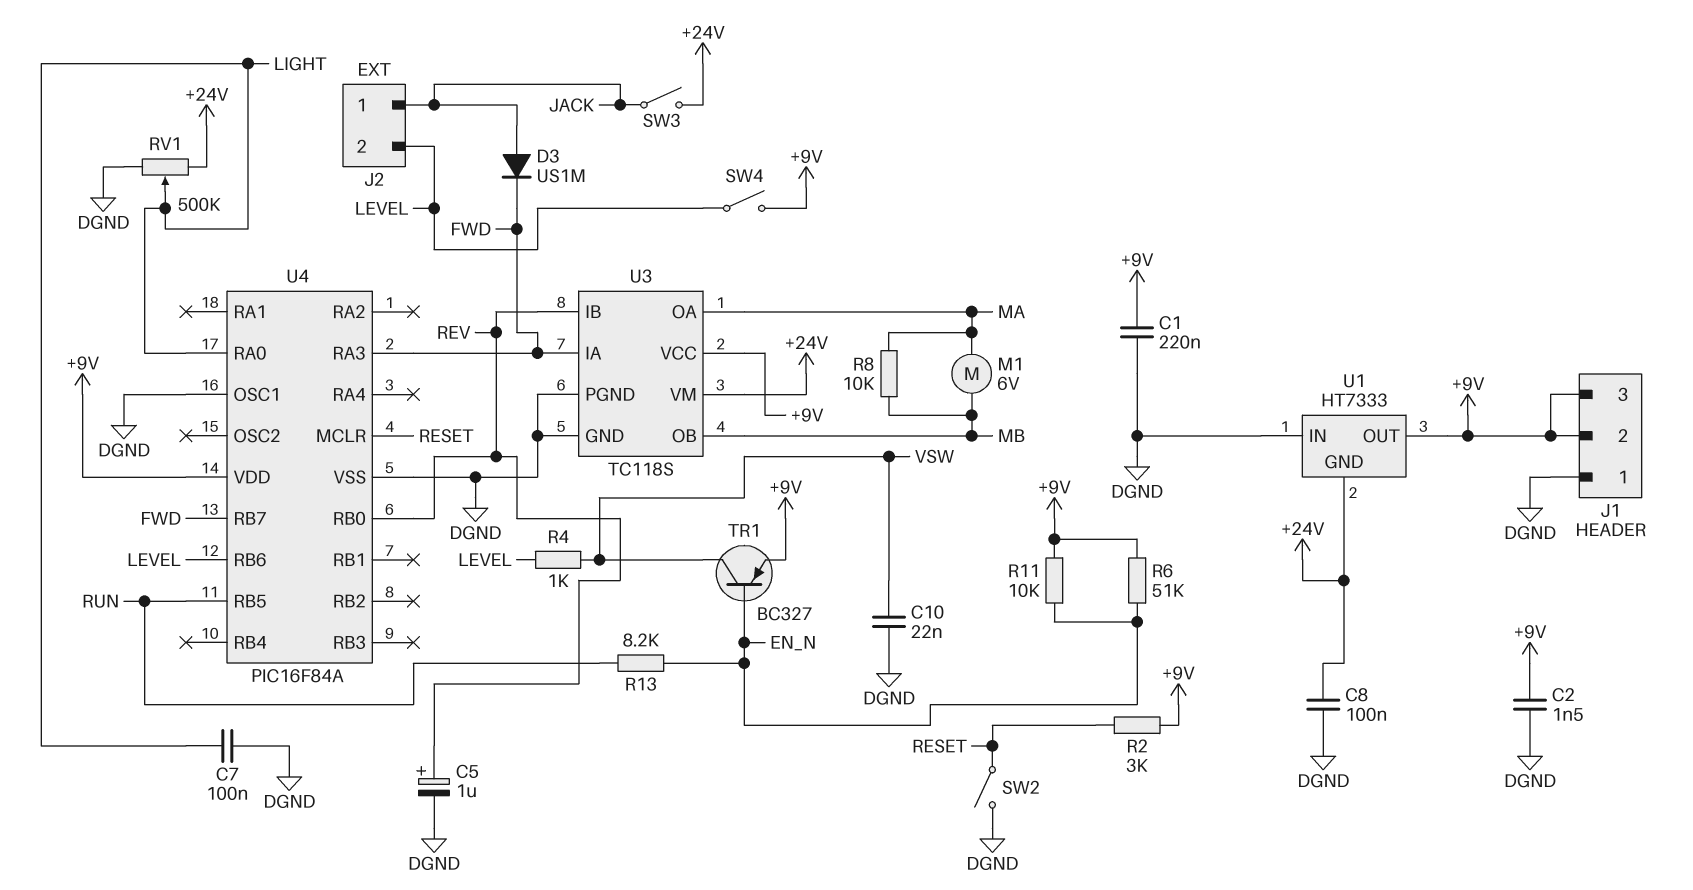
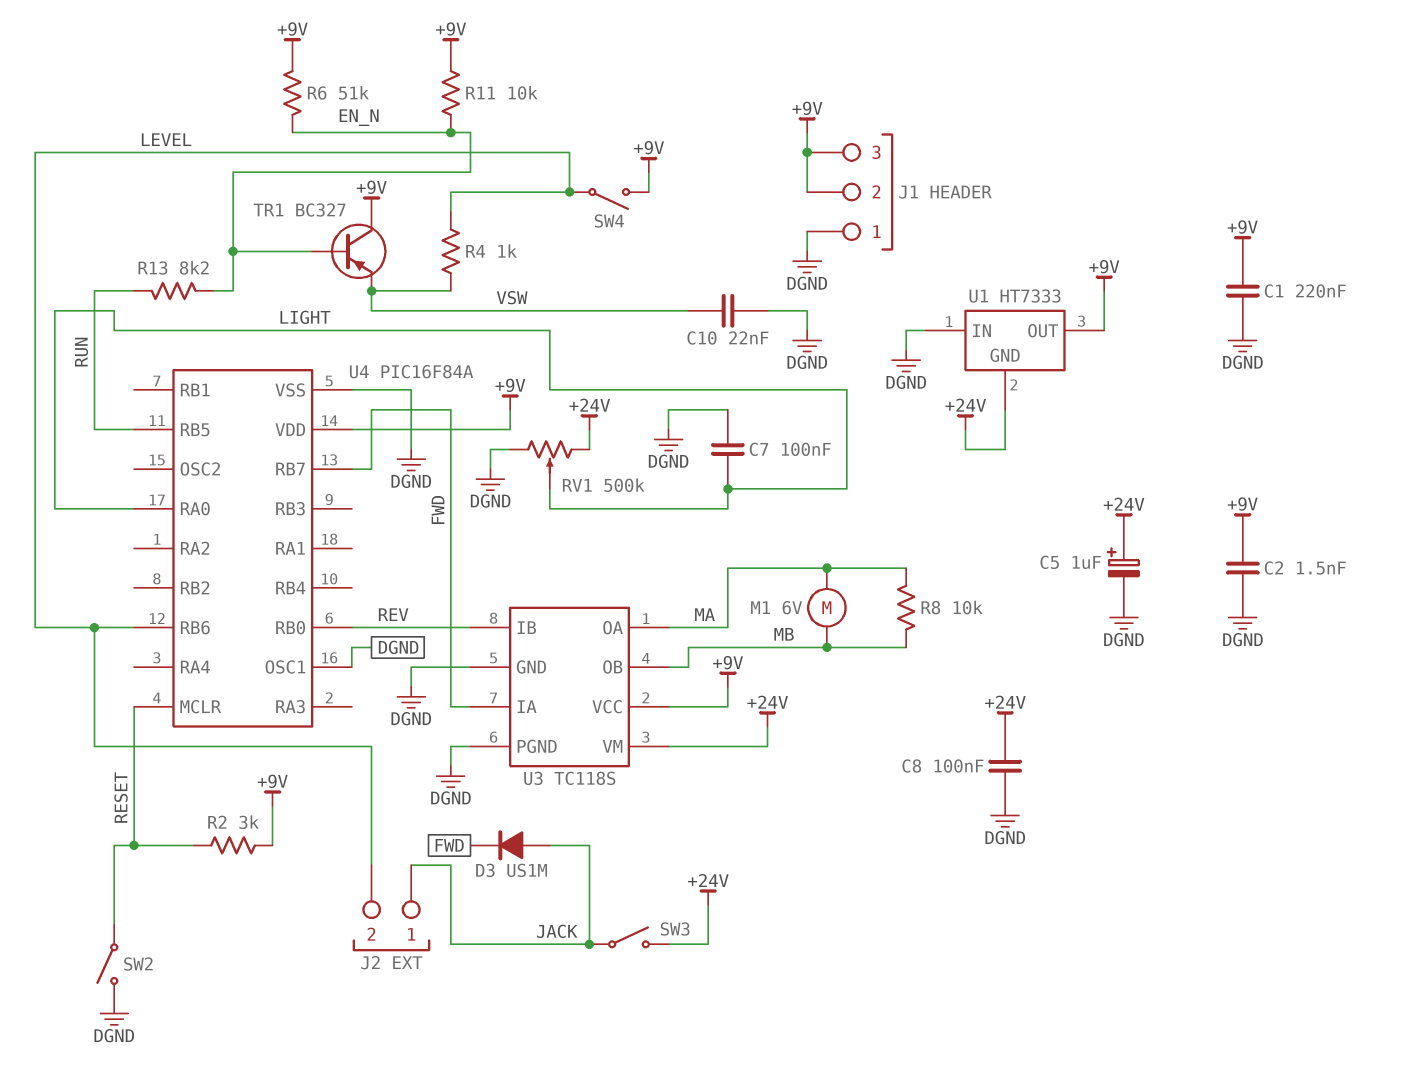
C5: 1uF (plus REV, minus DGND) -> 1uF (plus +24V, minus DGND)
TR1: PNP BC327 (B EN_N, C VSW, E +9V) -> PNP BC327 (B EN_N, C +9V, E VSW)
U4 pin RA3: FWD -> none

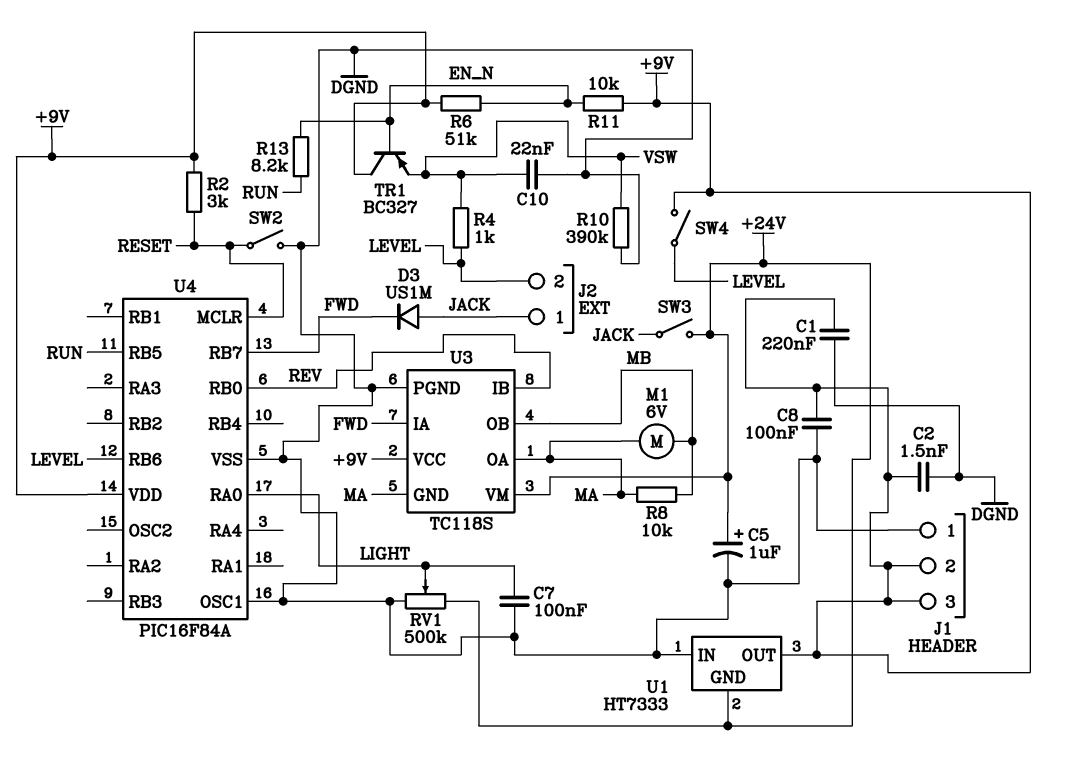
C8: 100nF (+24V, DGND) -> 100nF (+9V, DGND)
R10: none -> 390k (DGND, VSW)
U3 pin GND: DGND -> MA

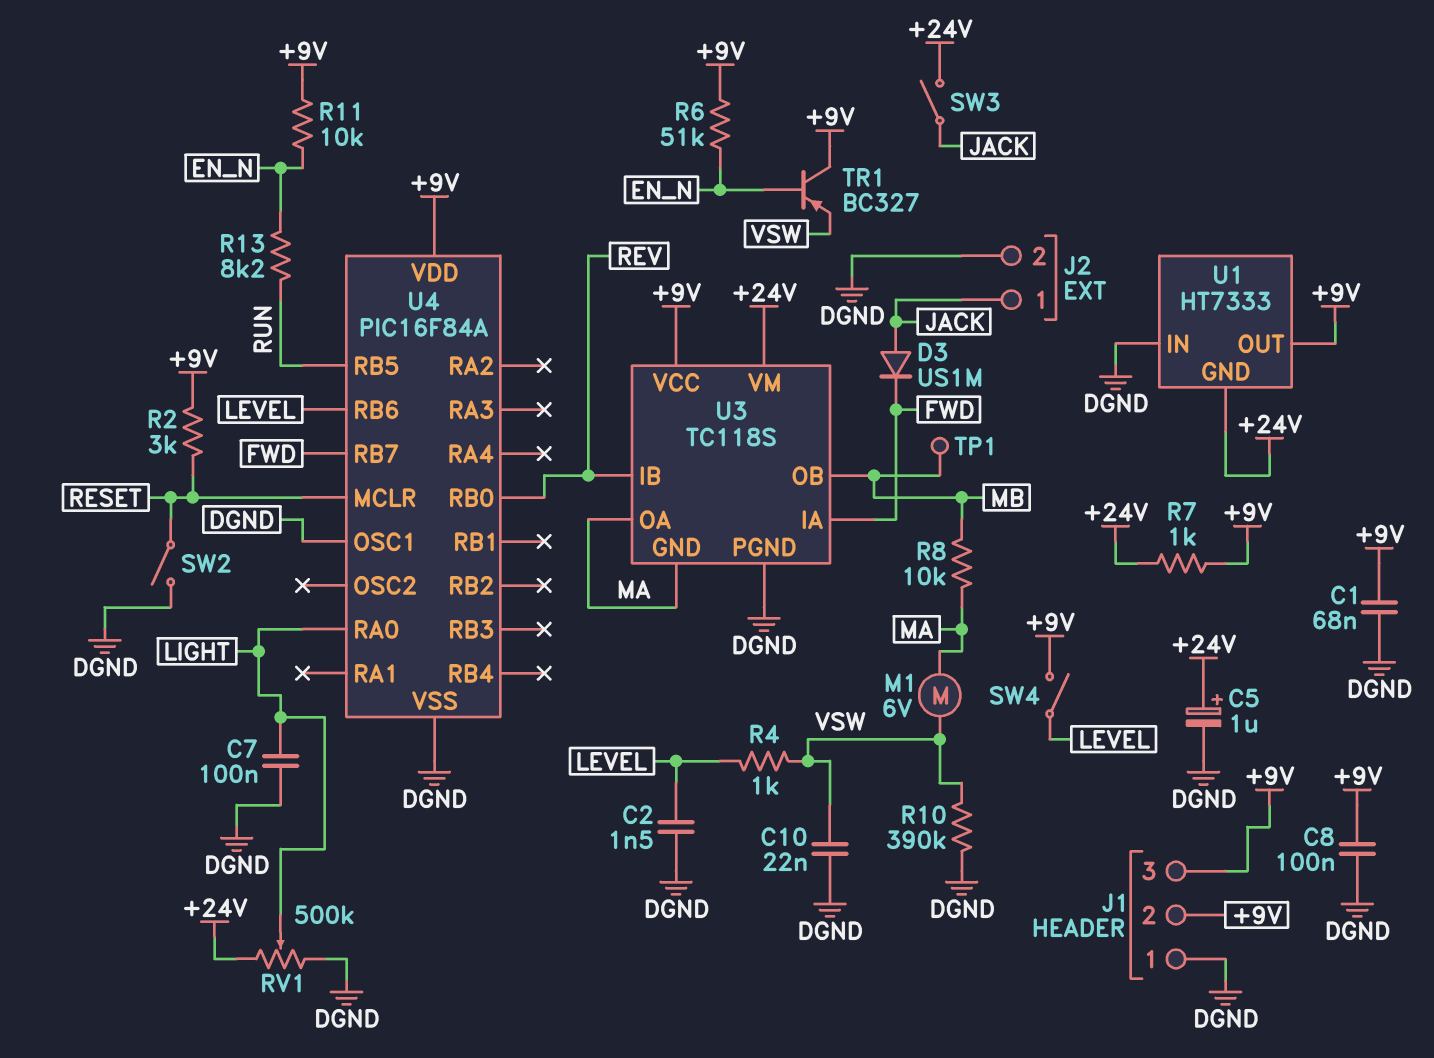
C1: 220nF (+9V, DGND) -> 68nF (+9V, DGND)
C2: 1.5nF (+9V, DGND) -> 1.5nF (DGND, LEVEL)
J2 pin 2: LEVEL -> DGND
M1: motor 6V (MA, MB) -> motor 6V (MA, VSW)
R7: none -> 1k (+9V, +24V)
TP1: none -> test point (MB)

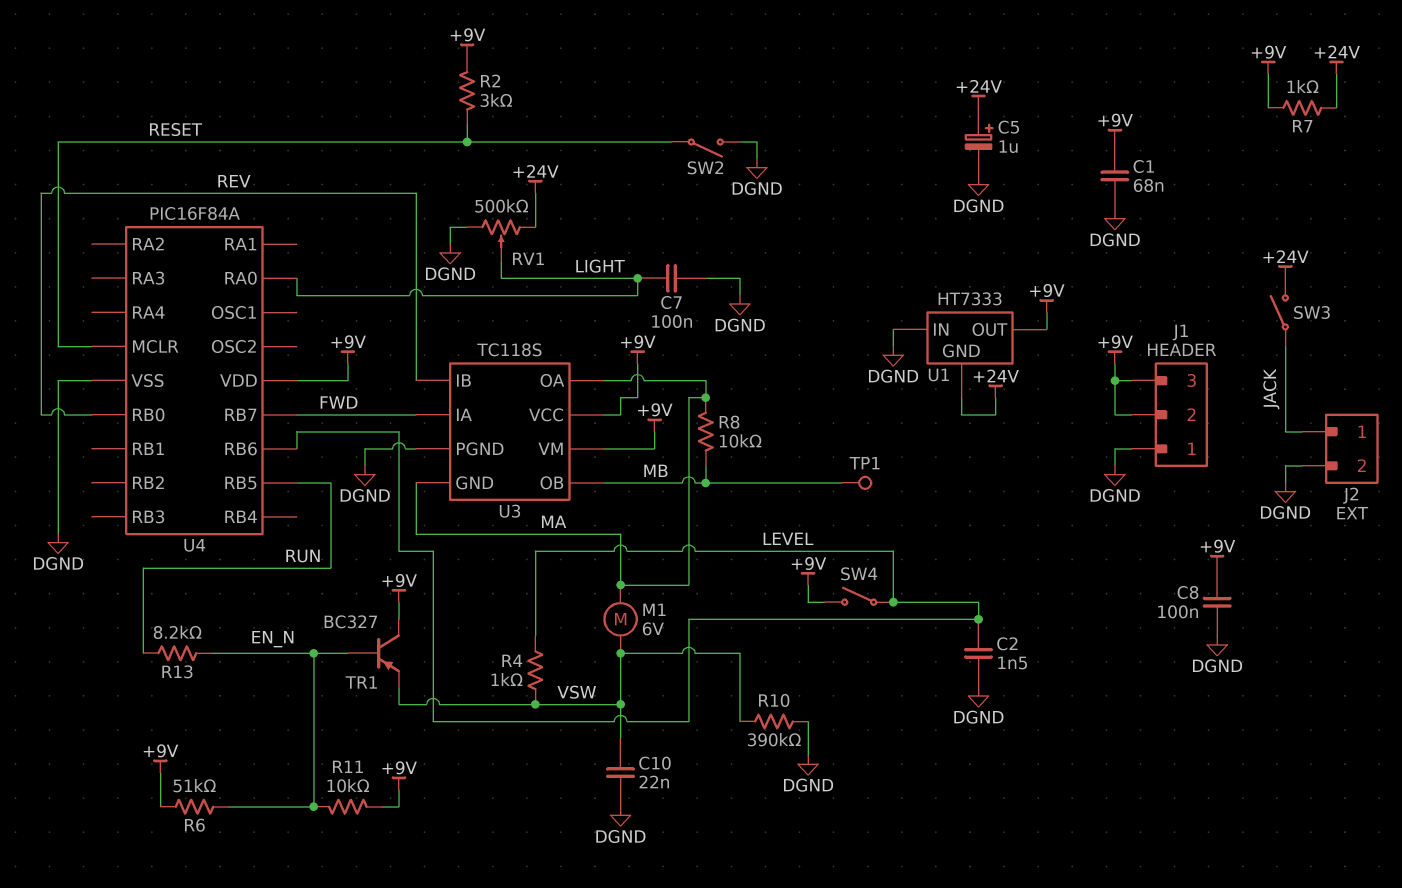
D3: diode US1M (A JACK, K FWD) -> none
U3 pin VM: +24V -> +9V
U4 pin OSC1: DGND -> none

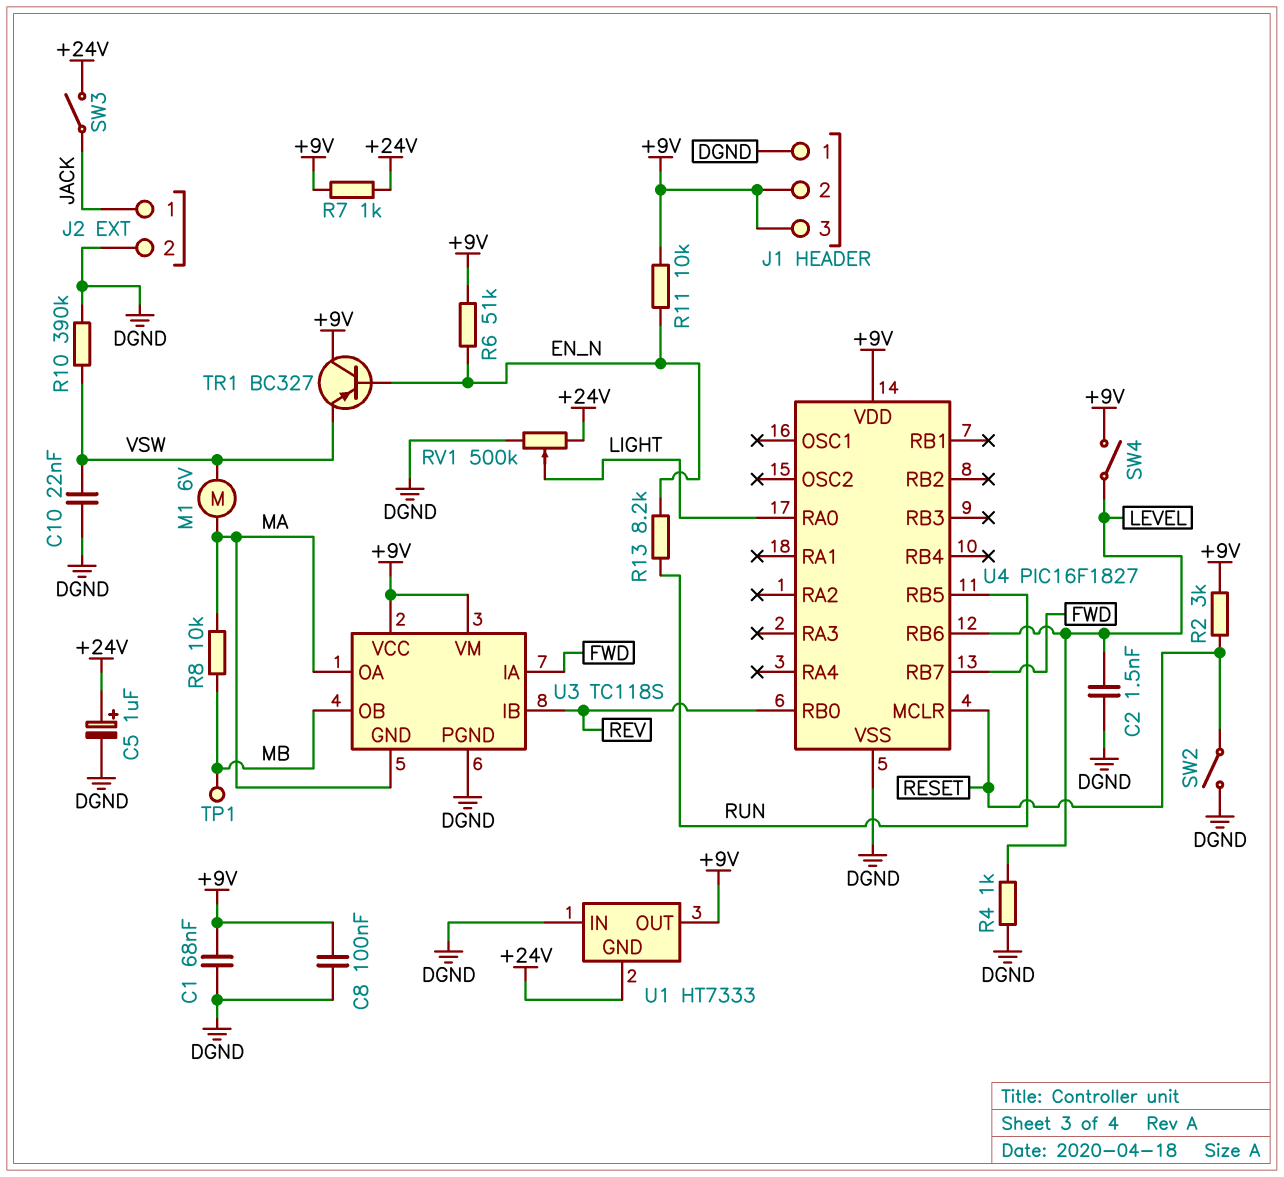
C7: 100nF (DGND, LIGHT) -> none
R4: 1k (LEVEL, VSW) -> 1k (DGND, LEVEL)
U4: PIC16F84A -> PIC16F1827

